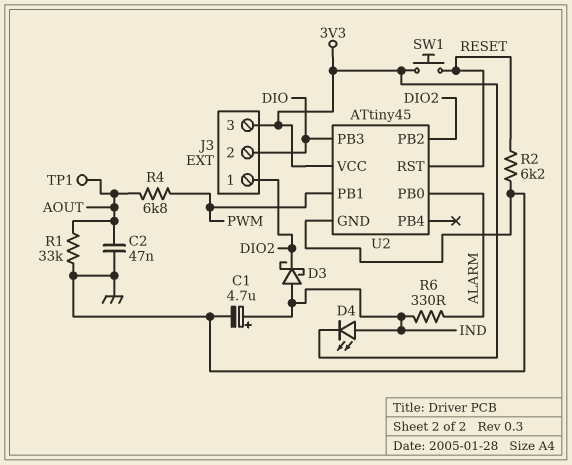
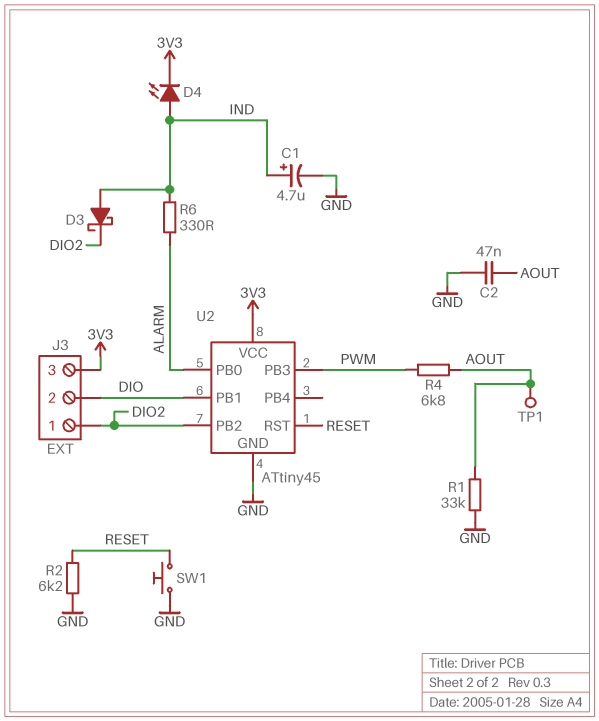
SW1: button (3V3, RESET) -> button (GND, RESET)
U2 pin PB1: PWM -> DIO
U2 pin PB3: DIO -> PWM

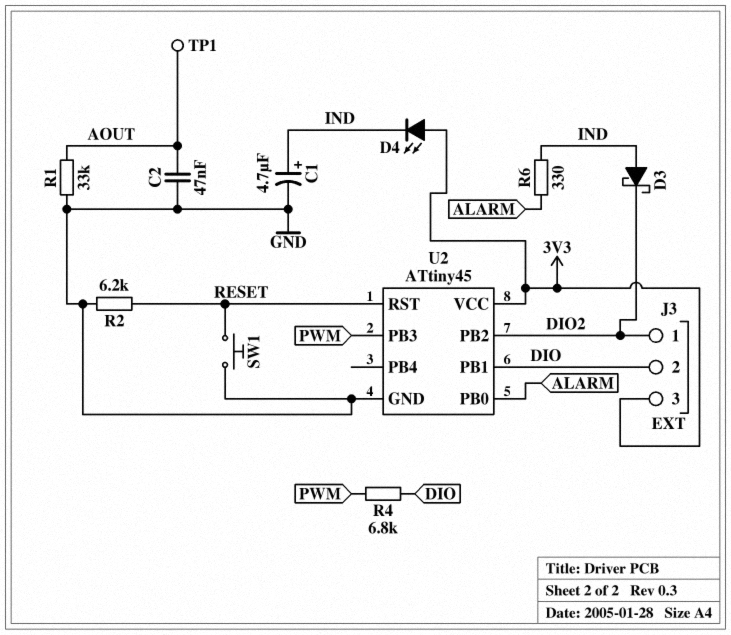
D4: LED (A IND, K 3V3) -> LED (A 3V3, K IND)
R4: 6.8k (AOUT, PWM) -> 6.8k (DIO, PWM)

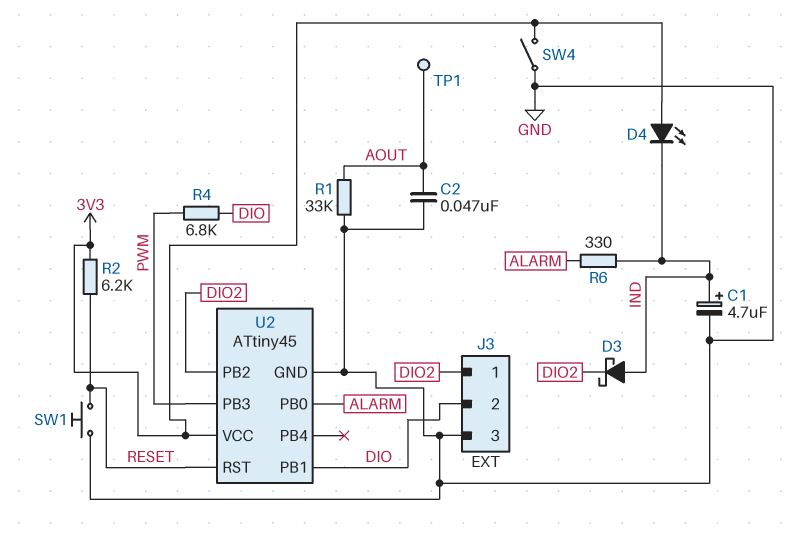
J3 pin 3: 3V3 -> GND
R2: 6.2k (GND, RESET) -> 6.2k (3V3, RESET)
SW4: none -> switch (3V3, GND)

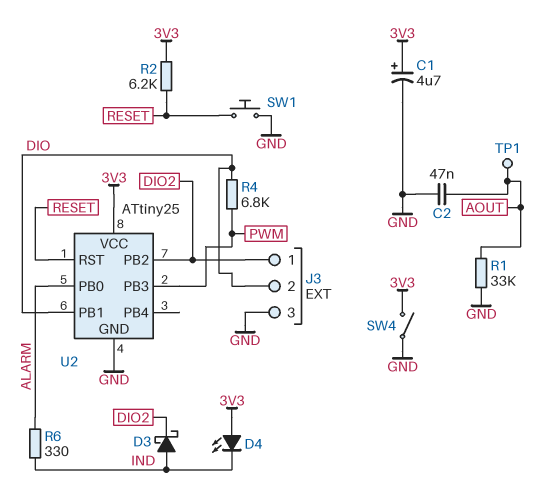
C1: 4.7uF (plus IND, minus GND) -> 4.7uF (plus 3V3, minus GND)
U2: ATtiny45 -> ATtiny25

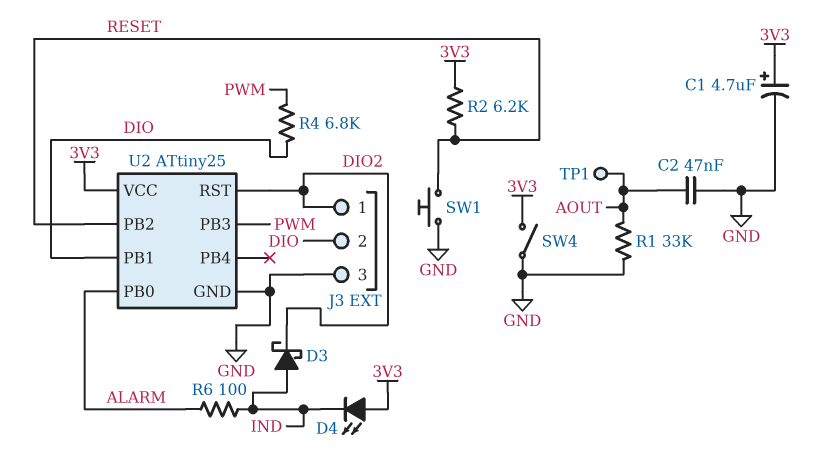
R6: 330 (ALARM, IND) -> 100 (ALARM, IND)
U2 pin PB2: DIO2 -> RESET
U2 pin RST: RESET -> DIO2

